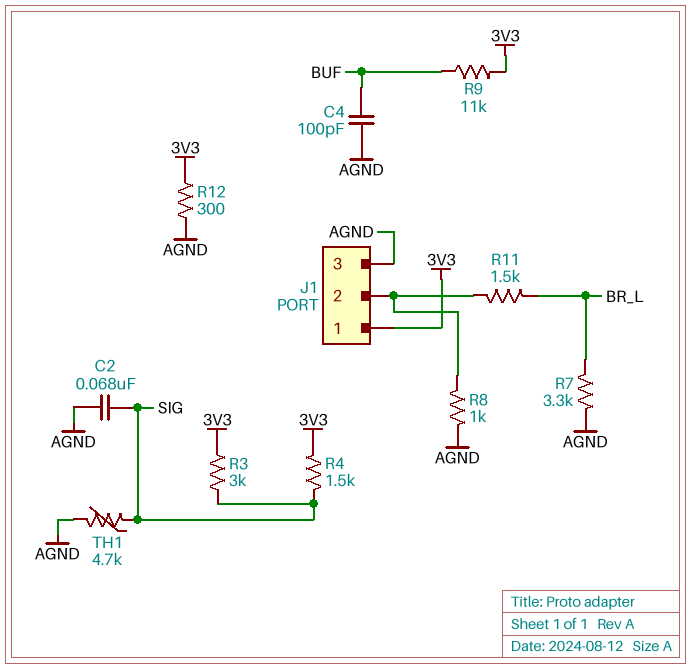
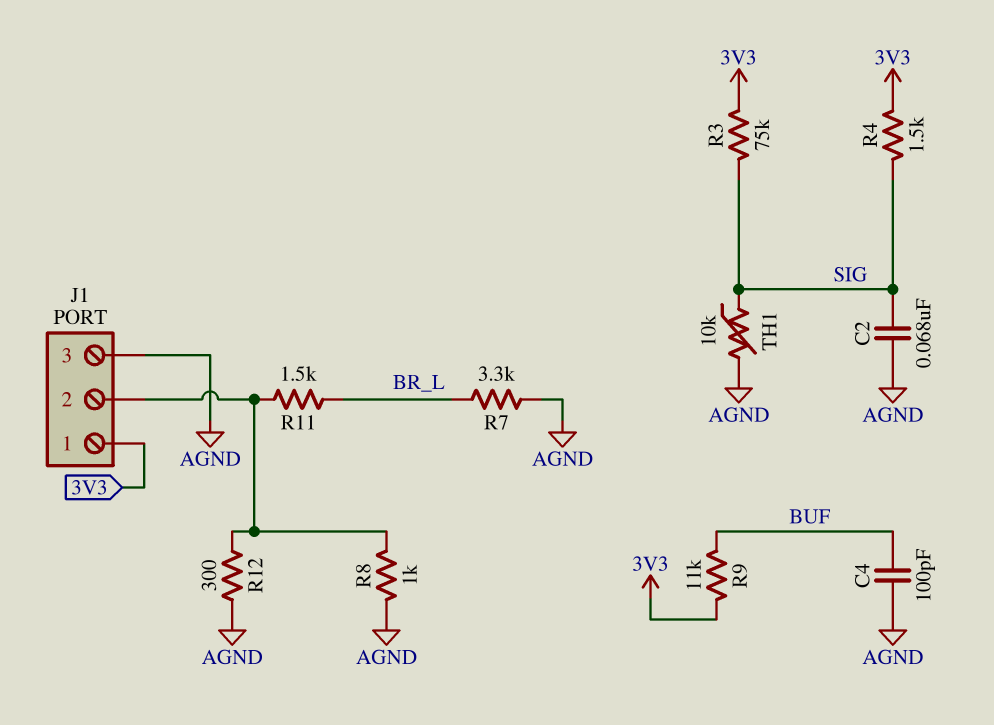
R3: 3k (3V3, SIG) -> 75k (3V3, SIG)
R12: 300 (3V3, AGND) -> 300 (AGND, J1/2)
TH1: 4.7k (AGND, SIG) -> 10k (AGND, SIG)

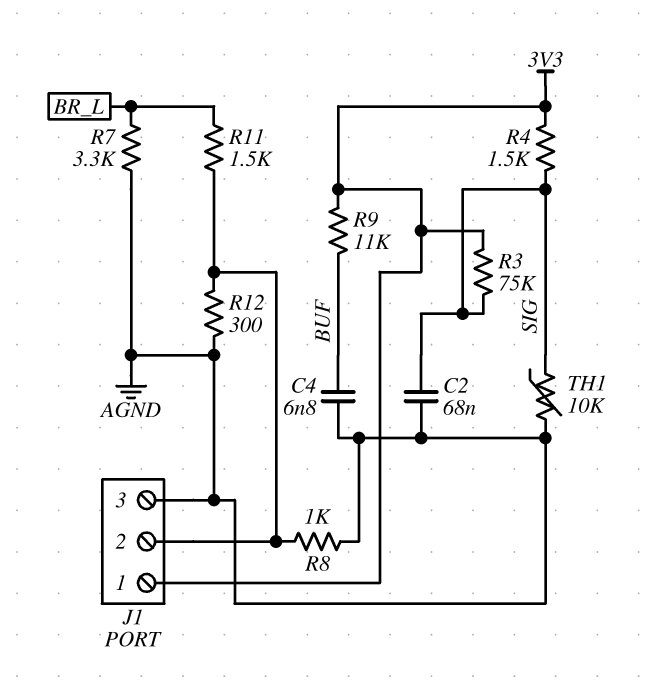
C4: 100pF (AGND, BUF) -> 6.8nF (AGND, BUF)

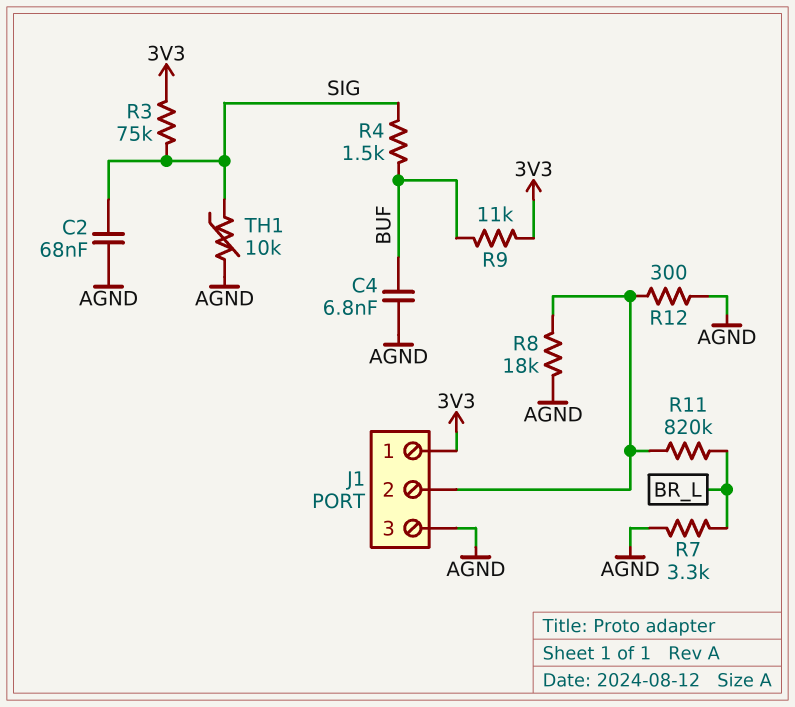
R4: 1.5k (3V3, SIG) -> 1.5k (BUF, SIG)
R8: 1k (AGND, J1/2) -> 18k (AGND, J1/2)
R11: 1.5k (BR_L, J1/2) -> 820k (BR_L, J1/2)

